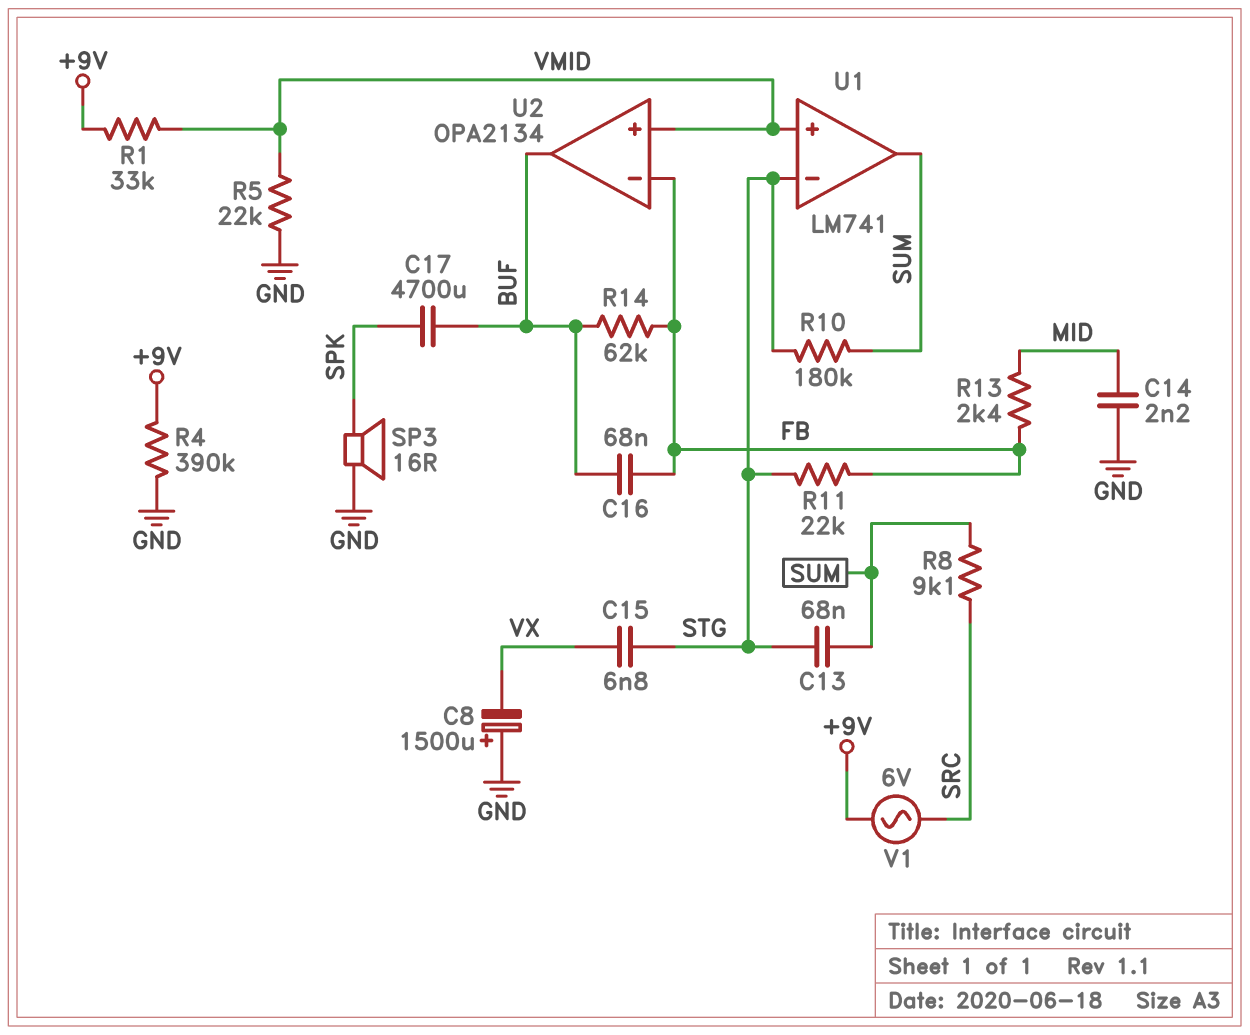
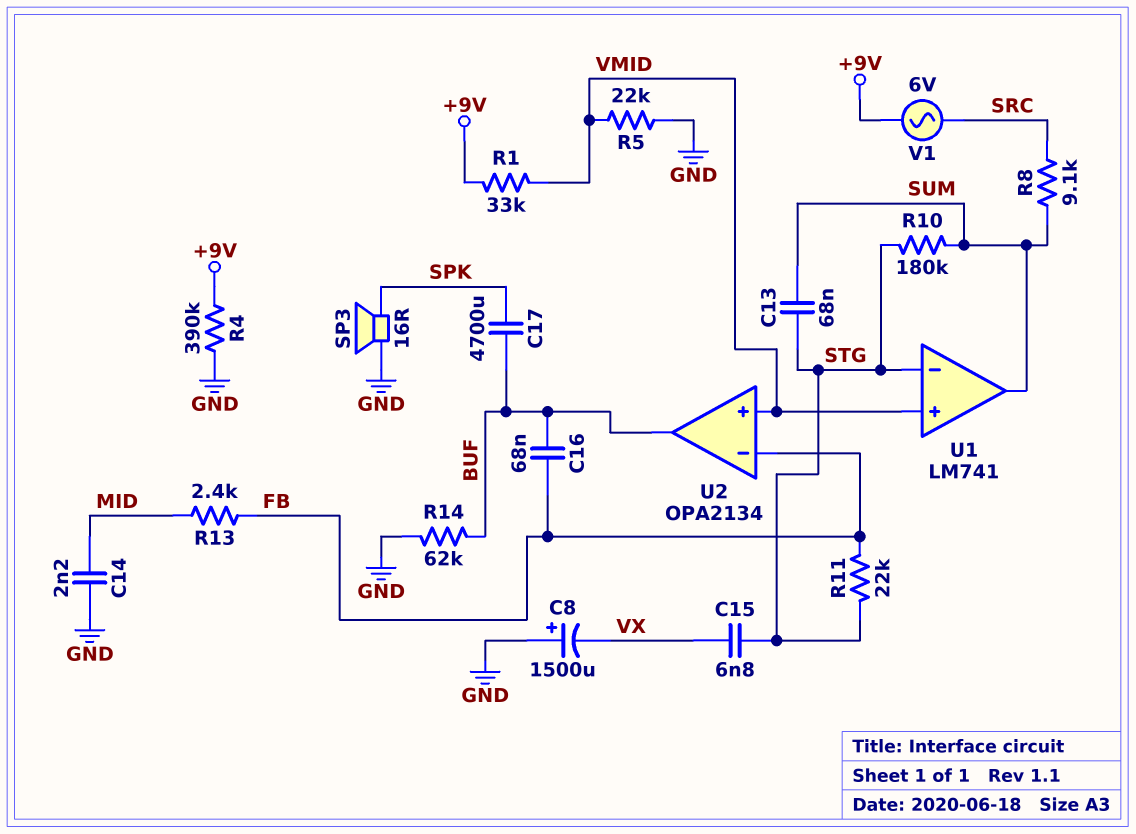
R14: 62k (BUF, FB) -> 62k (BUF, GND)

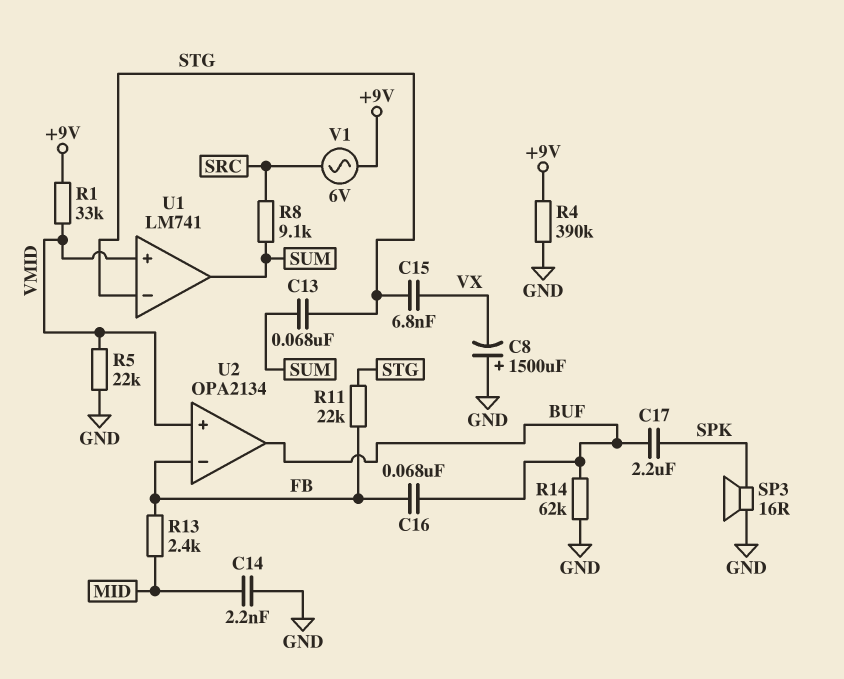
C17: 4700uF (BUF, SPK) -> 2.2uF (BUF, SPK)
R10: 180k (STG, SUM) -> none

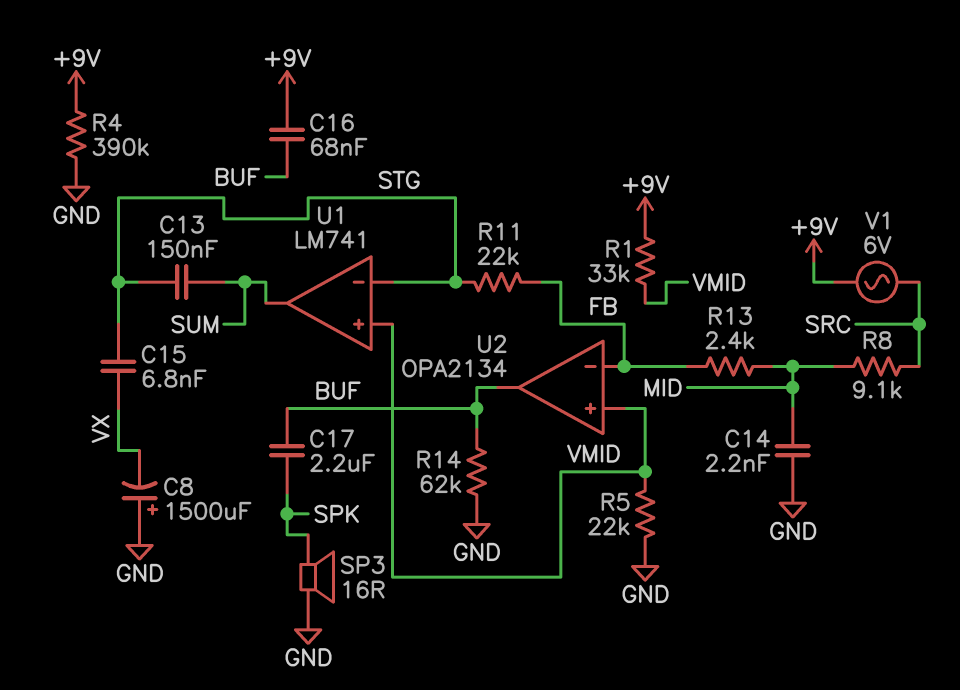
C13: 68nF (STG, SUM) -> 150nF (STG, SUM)
C16: 68nF (BUF, FB) -> 68nF (+9V, BUF)
R8: 9.1k (SRC, SUM) -> 9.1k (MID, SRC)

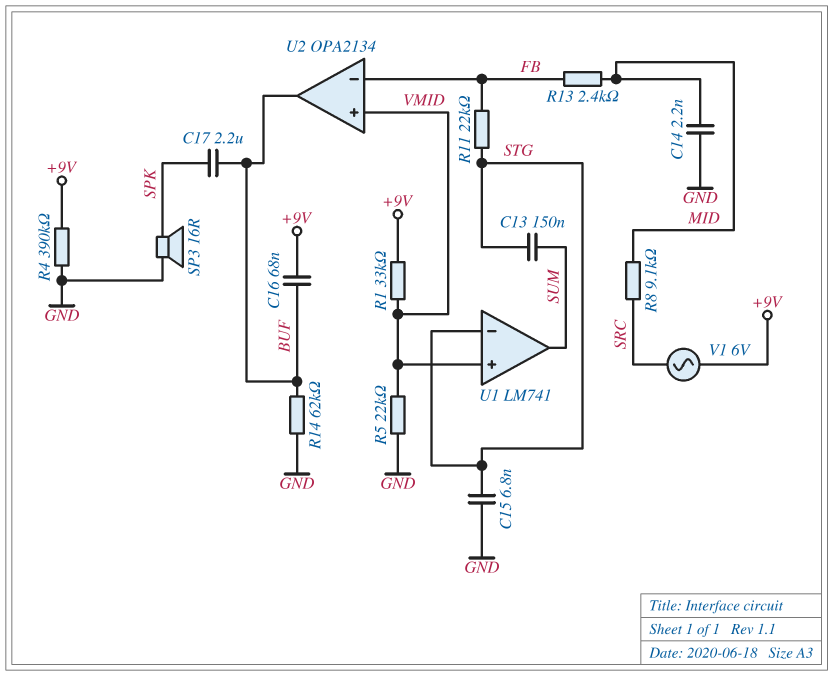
C8: 1500uF (plus GND, minus VX) -> none
C15: 6.8nF (STG, VX) -> 6.8nF (GND, STG)

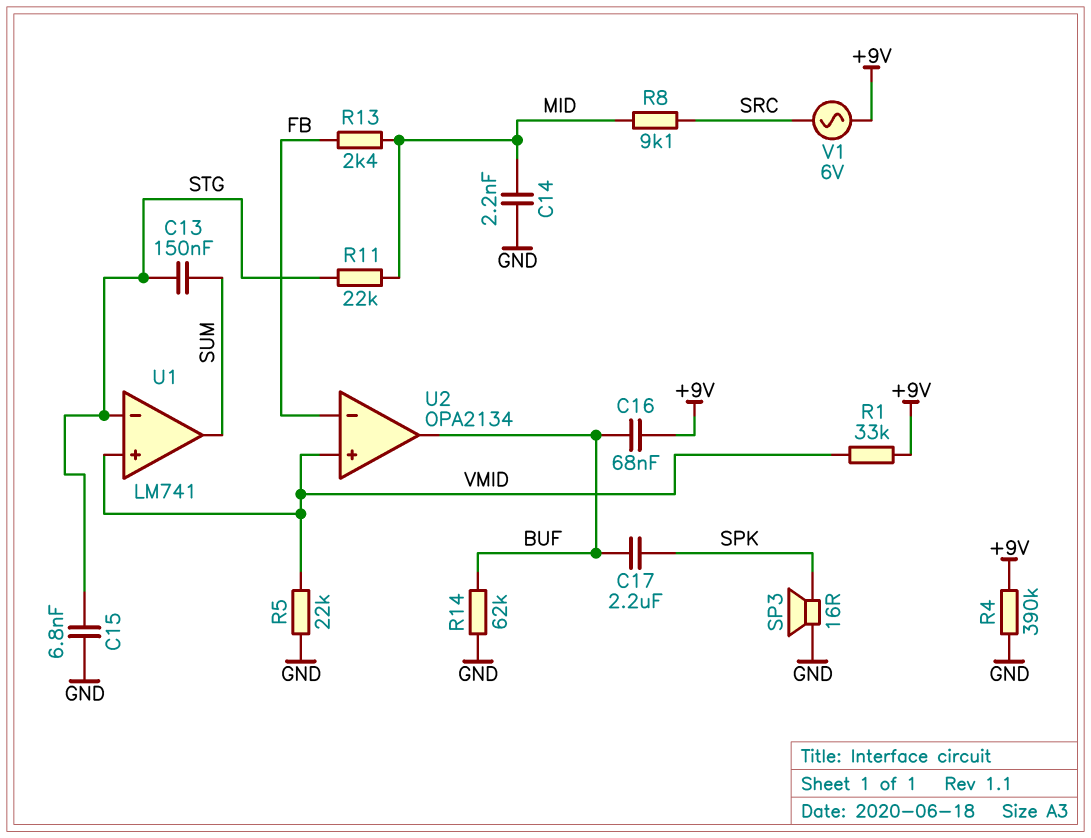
R11: 22k (FB, STG) -> 22k (MID, STG)

